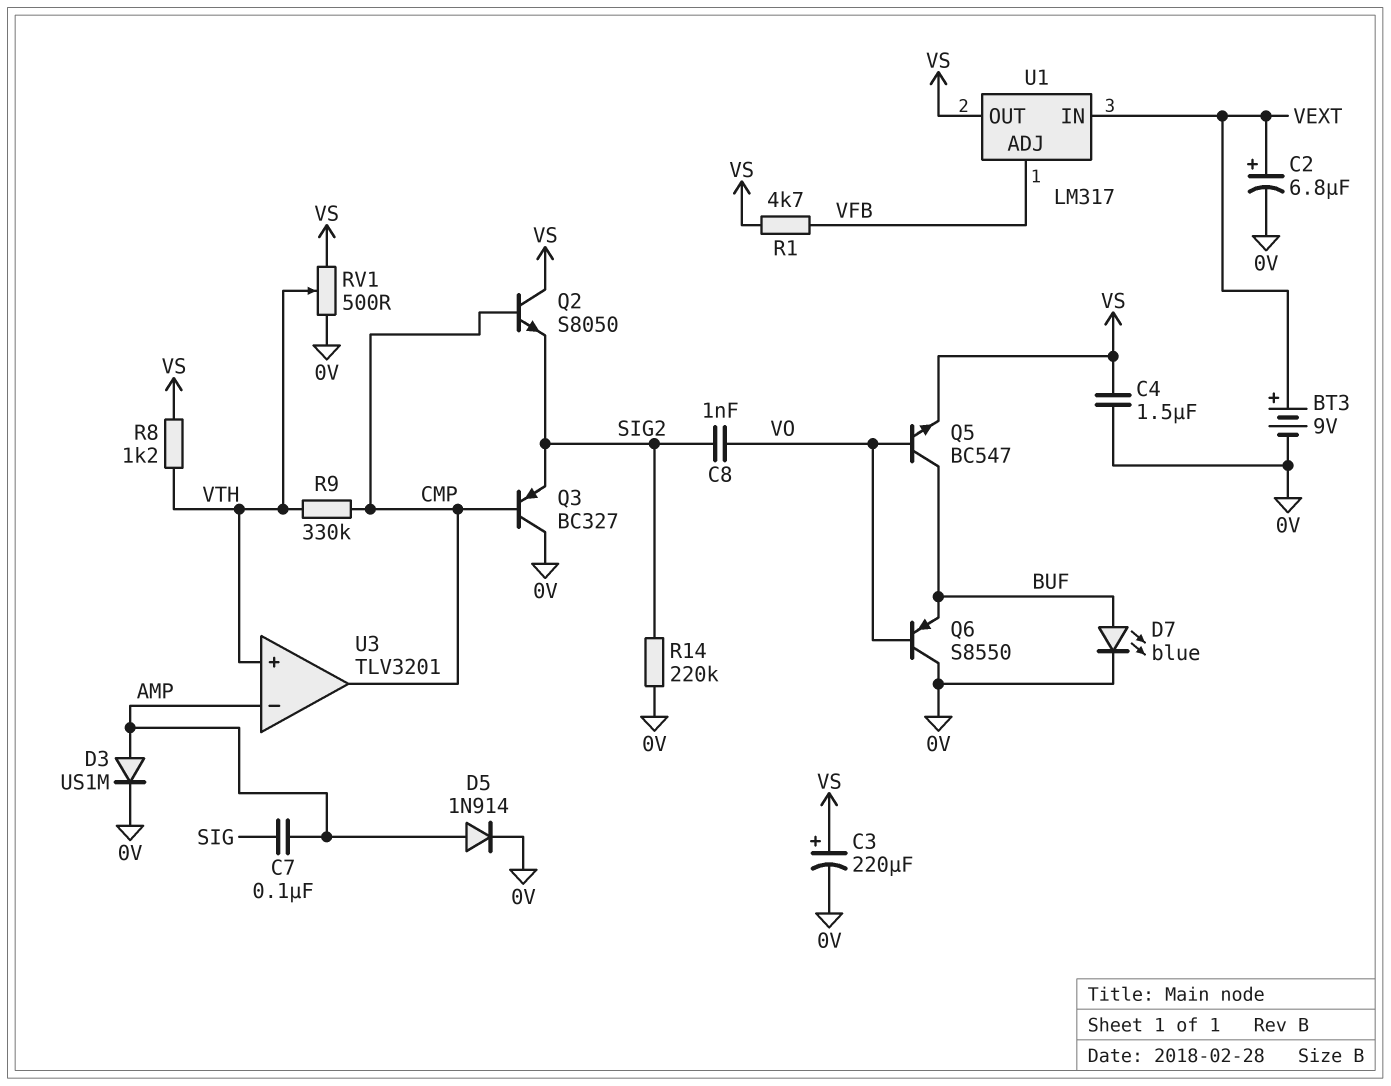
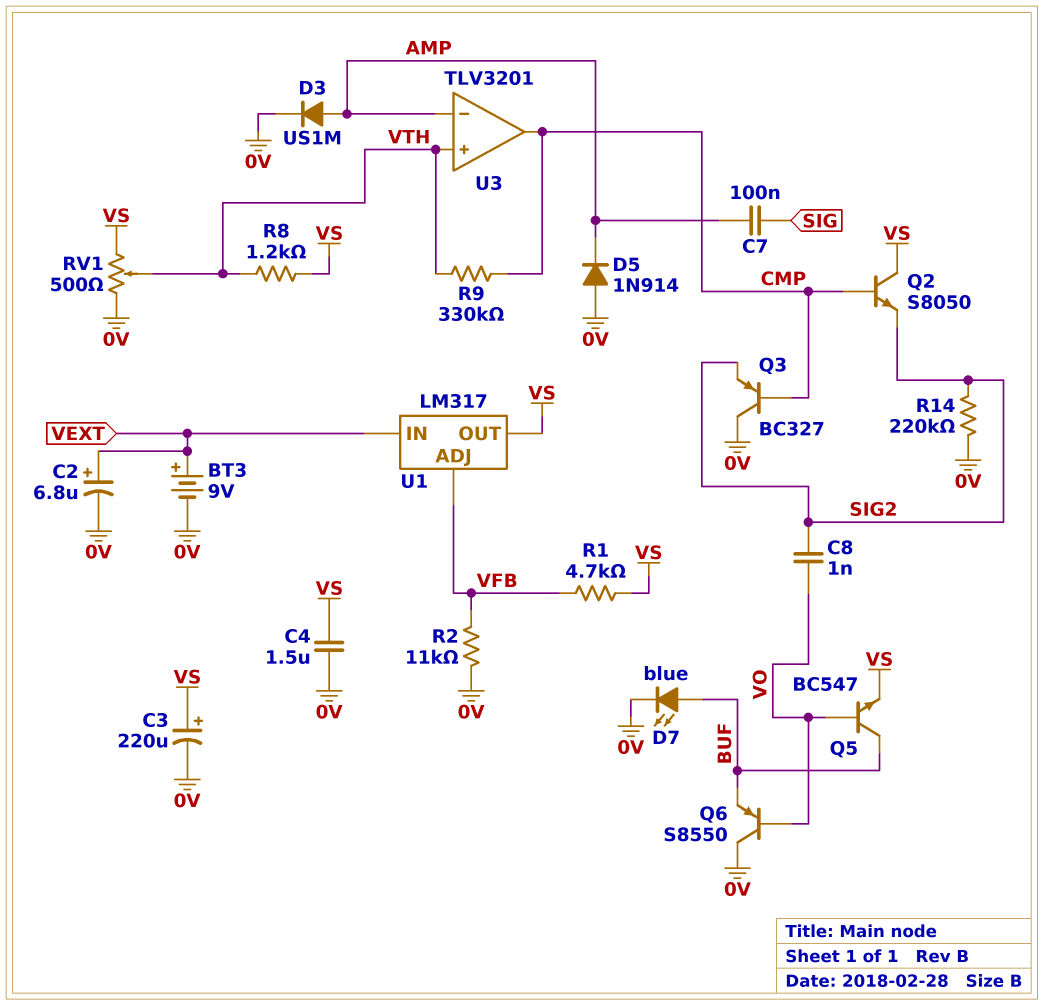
D5: diode 1N914 (A AMP, K 0V) -> diode 1N914 (A 0V, K AMP)
R2: none -> 11k (0V, VFB)

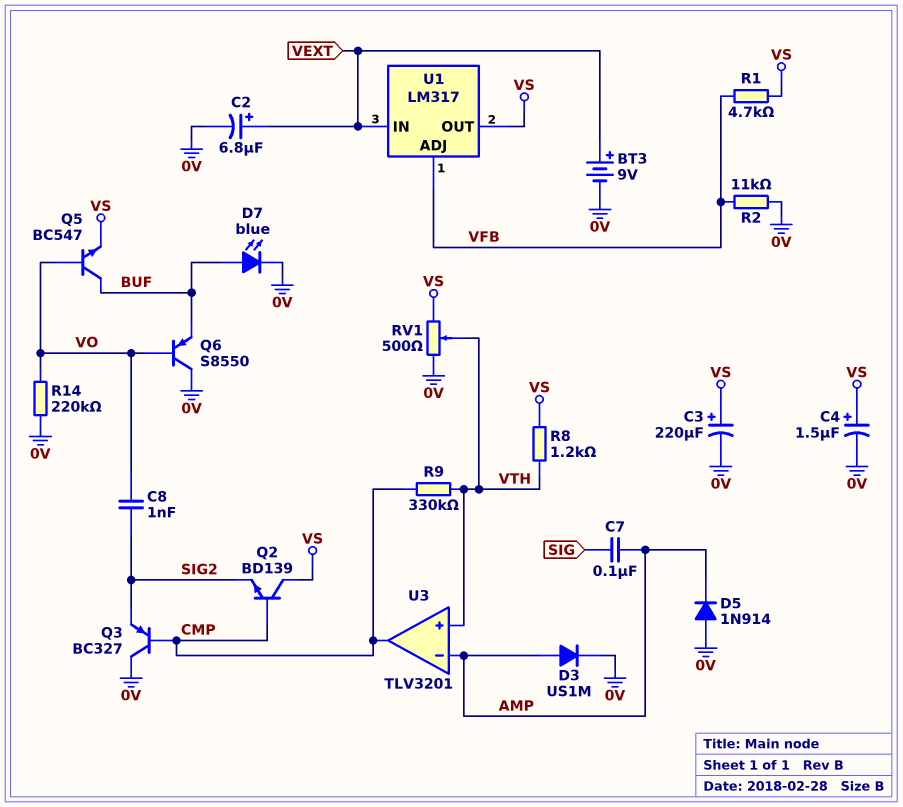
C4: 1.5uF (0V, VS) -> 1.5uF (plus VS, minus 0V)
Q2: NPN S8050 (B CMP, C VS, E SIG2) -> NPN BD139 (B CMP, C VS, E SIG2)
R14: 220k (0V, SIG2) -> 220k (0V, VO)

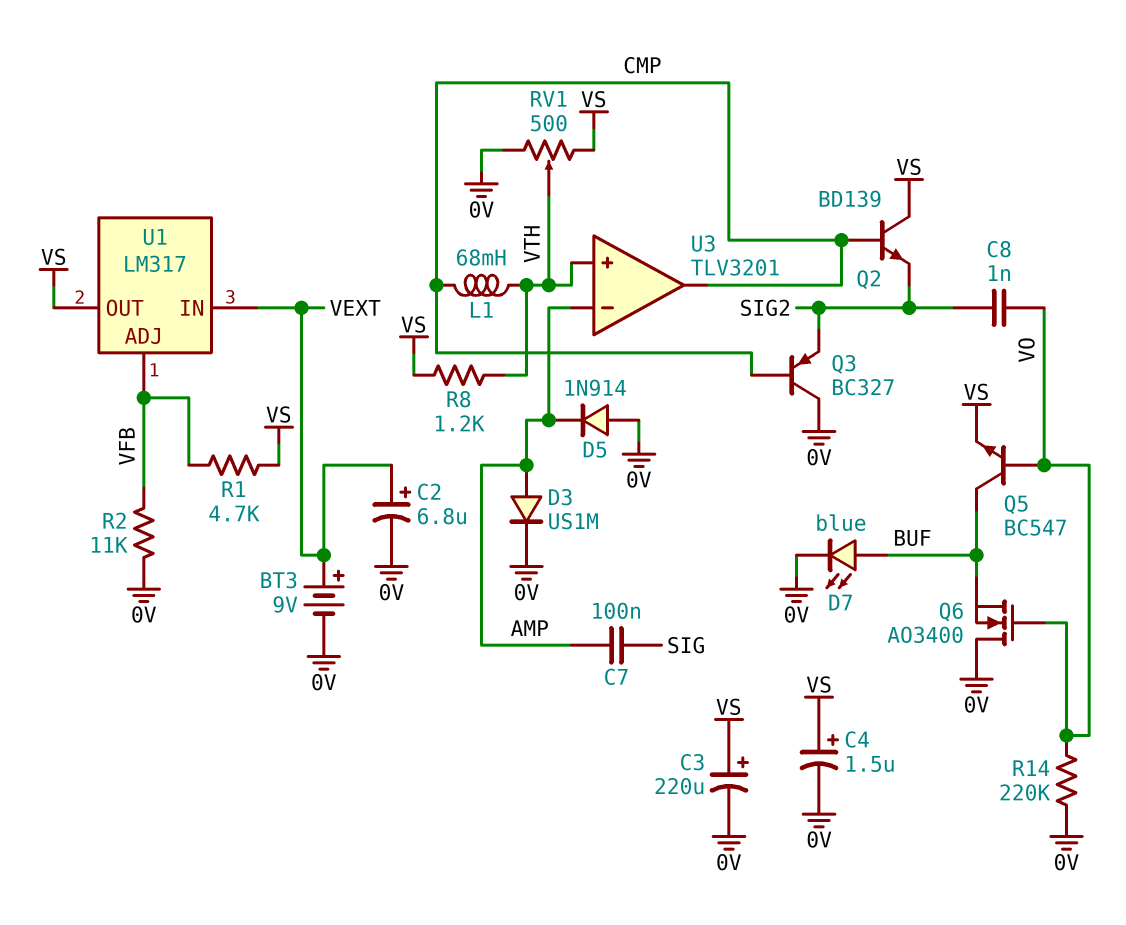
L1: none -> 68mH (CMP, VTH)
Q6: PNP S8550 (B VO, C 0V, E BUF) -> NMOS AO3400 (G VO, D 0V, S BUF)
R9: 330k (CMP, VTH) -> none

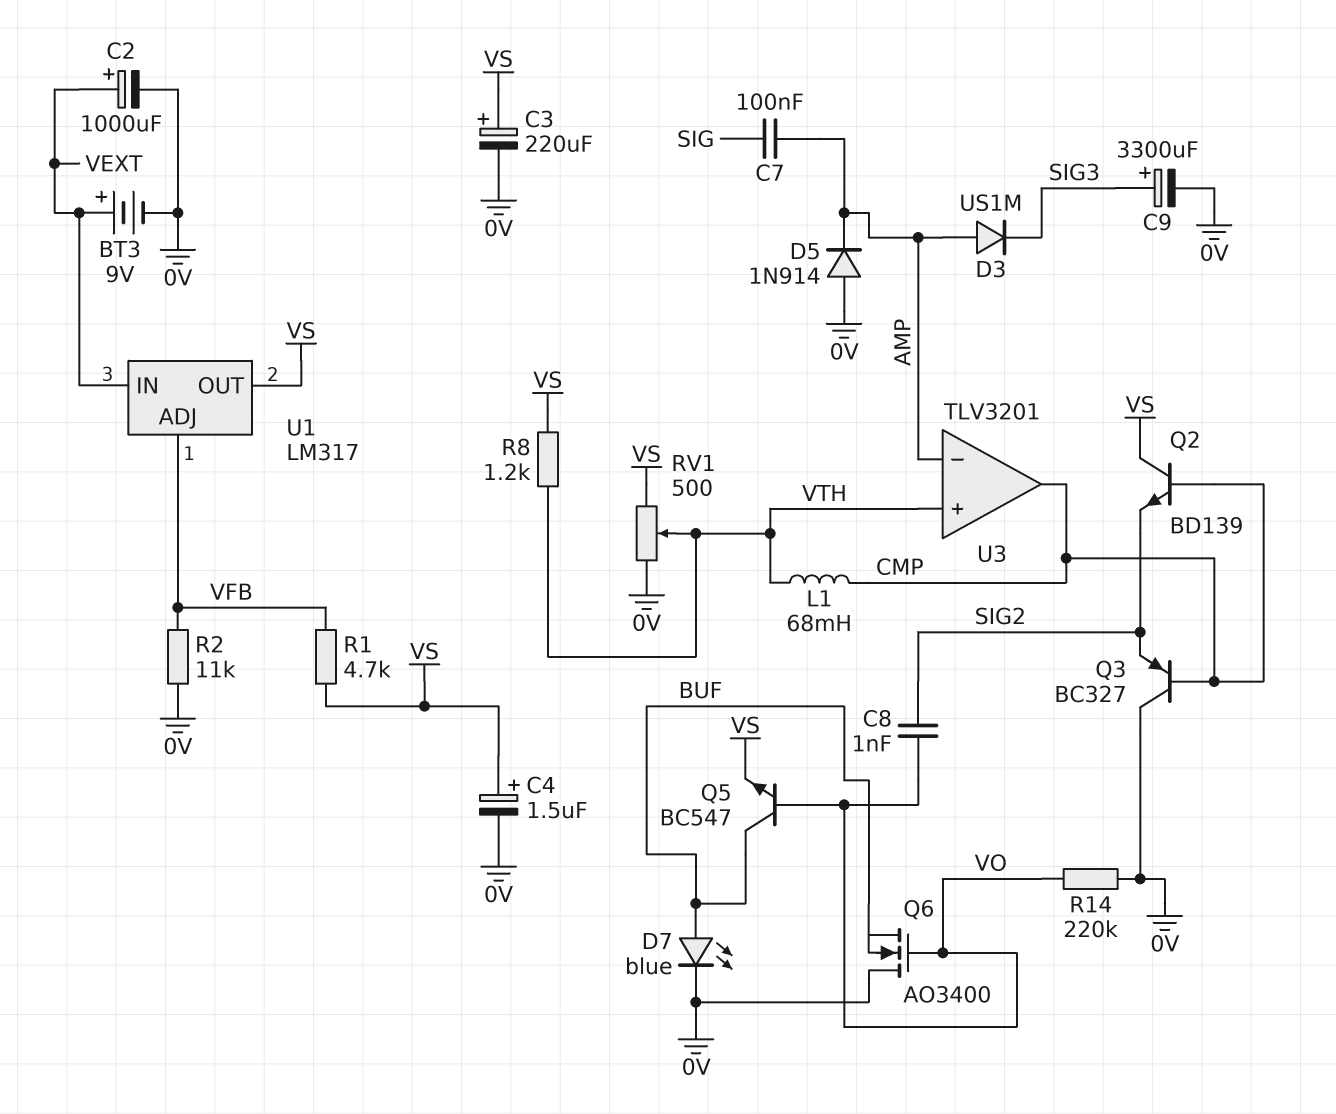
C2: 6.8uF (plus VEXT, minus 0V) -> 1000uF (plus VEXT, minus 0V)
C9: none -> 3300uF (plus SIG3, minus 0V)
D3: diode US1M (A AMP, K 0V) -> diode US1M (A AMP, K SIG3)

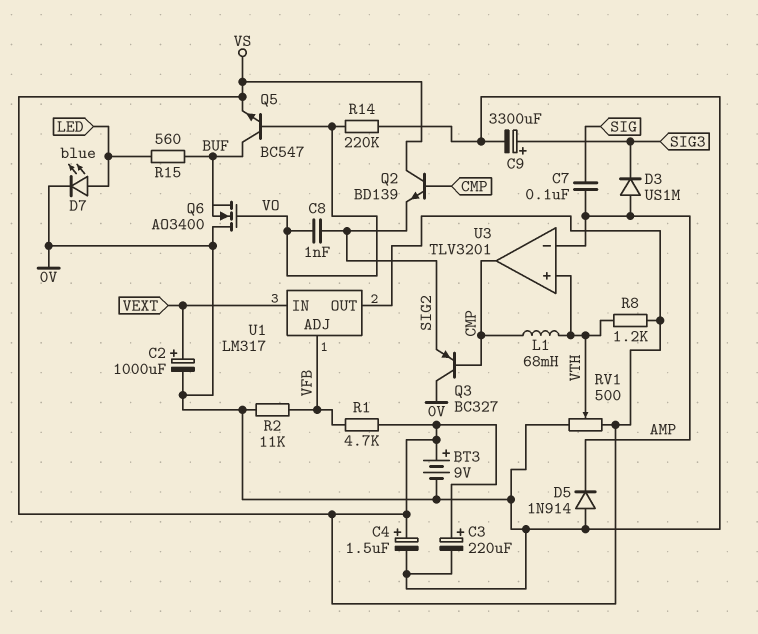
BT3: 9V (plus VEXT, minus 0V) -> 9V (plus VS, minus 0V)
D7: LED blue (A BUF, K 0V) -> LED blue (A LED, K 0V)
R15: none -> 560 (BUF, LED)

